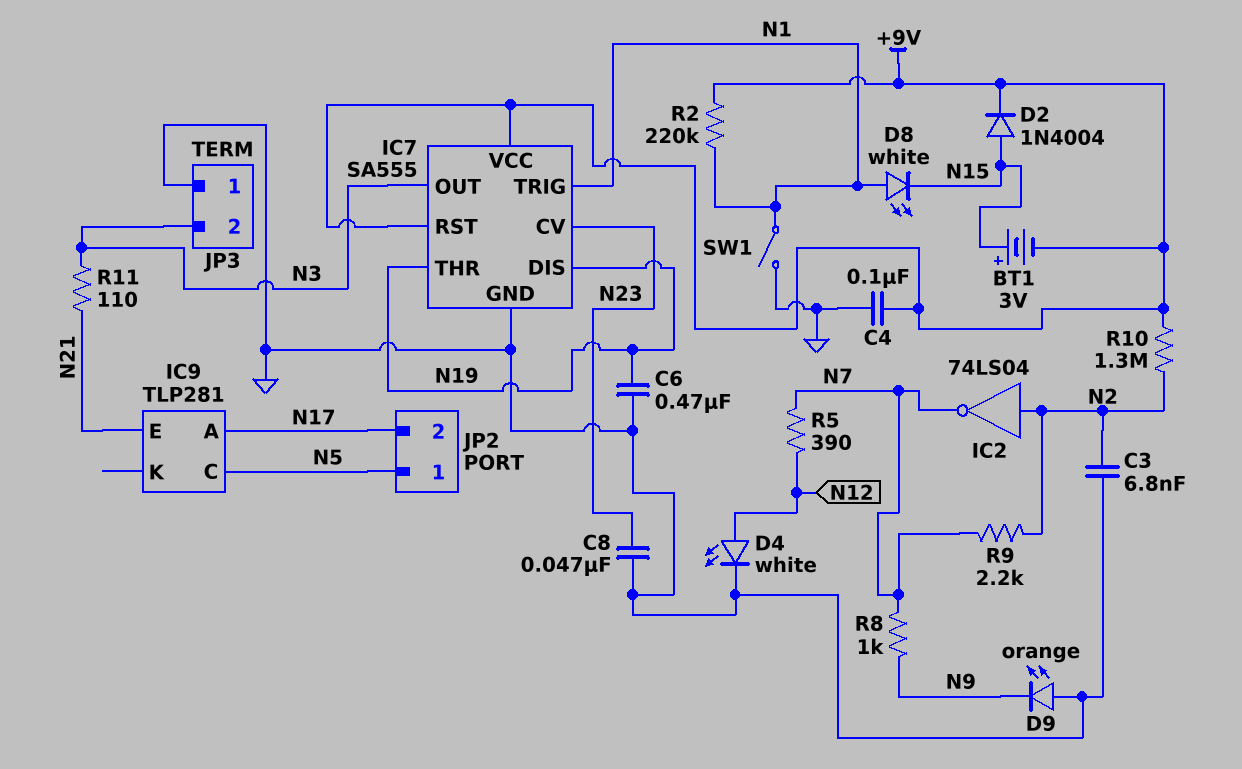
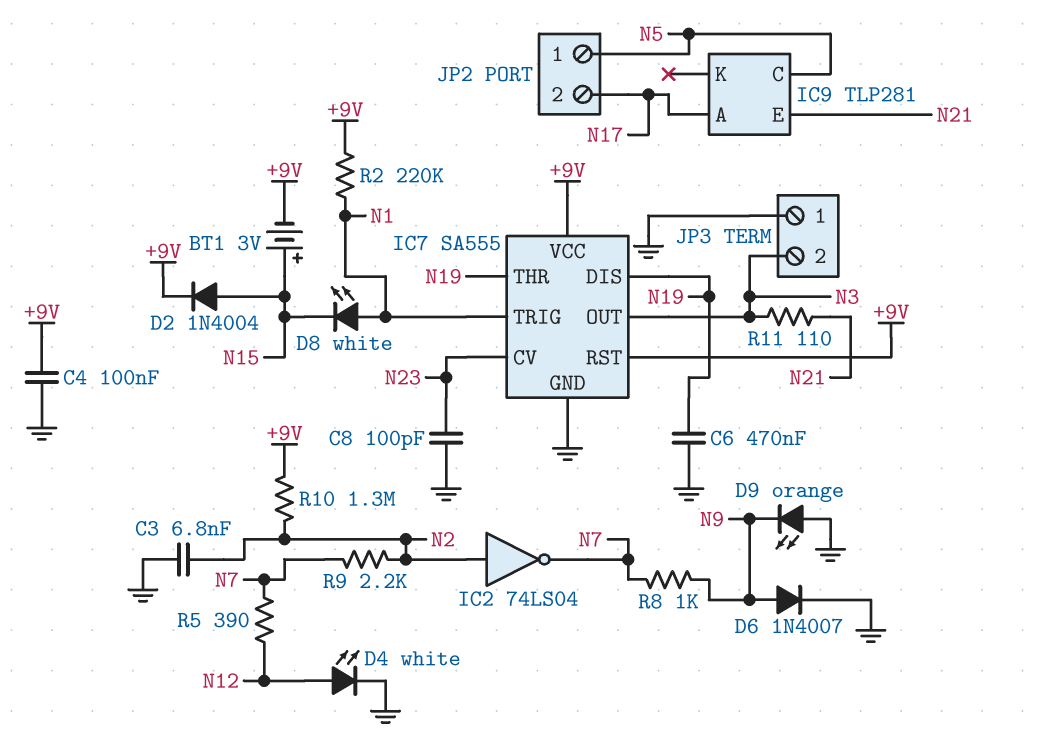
C8: 47nF (GND, N23) -> 100pF (GND, N23)
D6: none -> diode 1N4007 (A N9, K GND)
SW1: switch (GND, N1) -> none

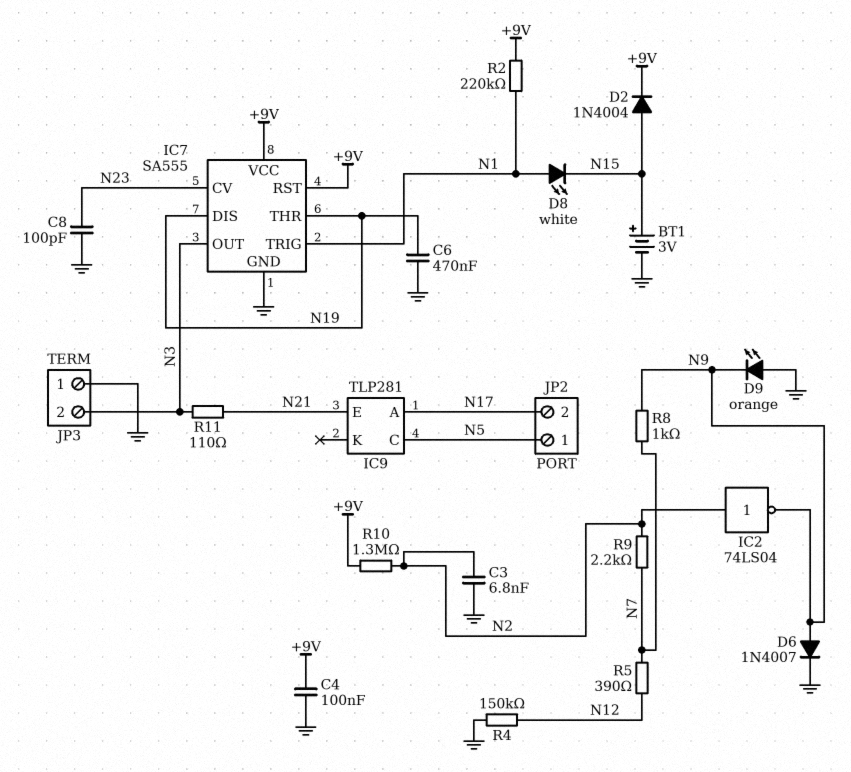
BT1: 3V (plus N15, minus +9V) -> 3V (plus N15, minus GND)
D4: LED white (A N12, K GND) -> none
IC2: NOT 74LS04 (in N2, out N7) -> NOT 74LS04 (in N2, out N9)
R4: none -> 150k (GND, N12)

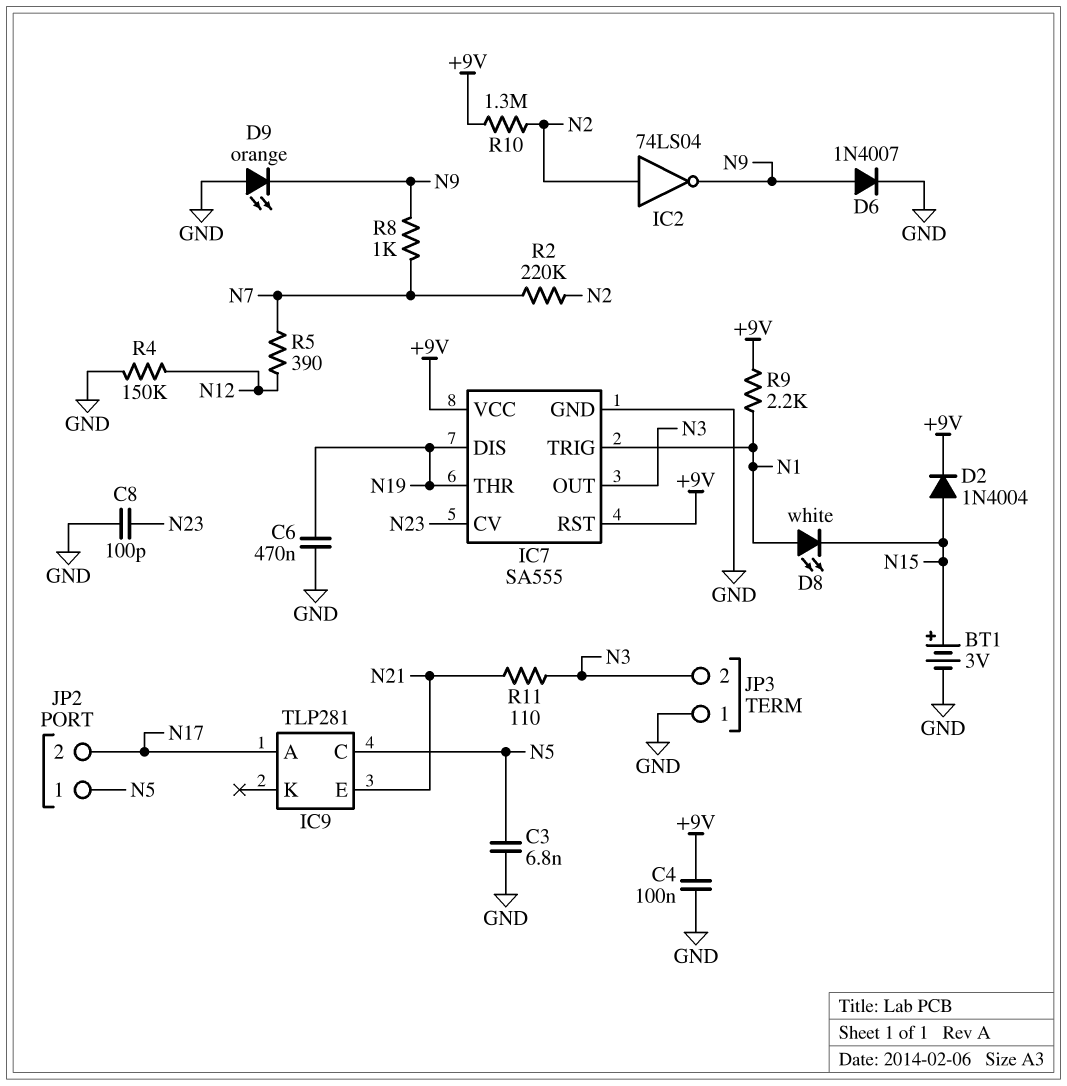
C3: 6.8nF (GND, N2) -> 6.8nF (GND, N5)
R2: 220k (+9V, N1) -> 220k (N2, N7)
R9: 2.2k (N2, N7) -> 2.2k (+9V, N1)

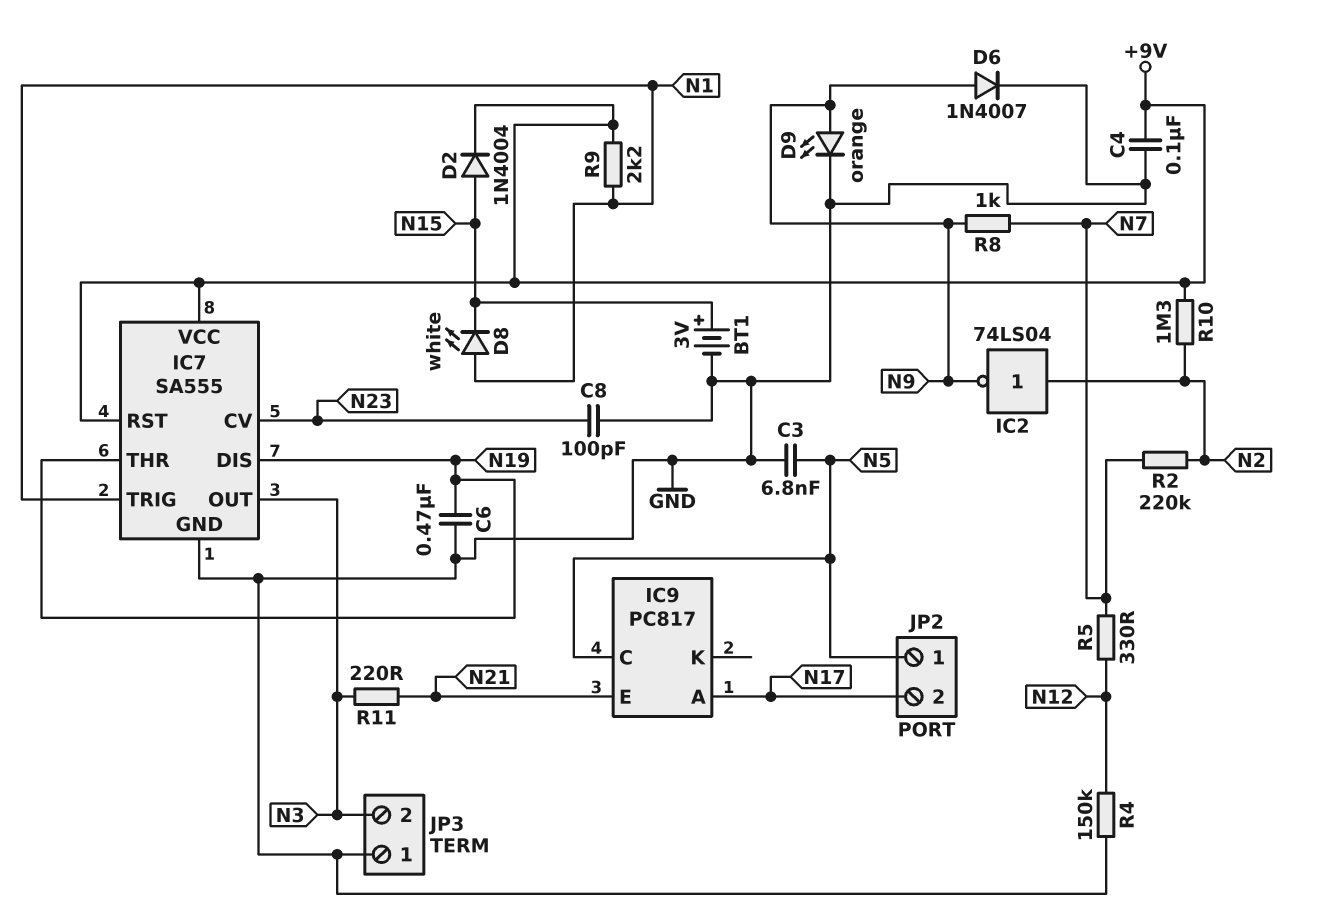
D9: LED orange (A GND, K N9) -> LED orange (A N9, K GND)
IC9: TLP281 -> PC817
R5: 390 (N7, N12) -> 330 (N7, N12)
R11: 110 (N3, N21) -> 220 (N3, N21)

